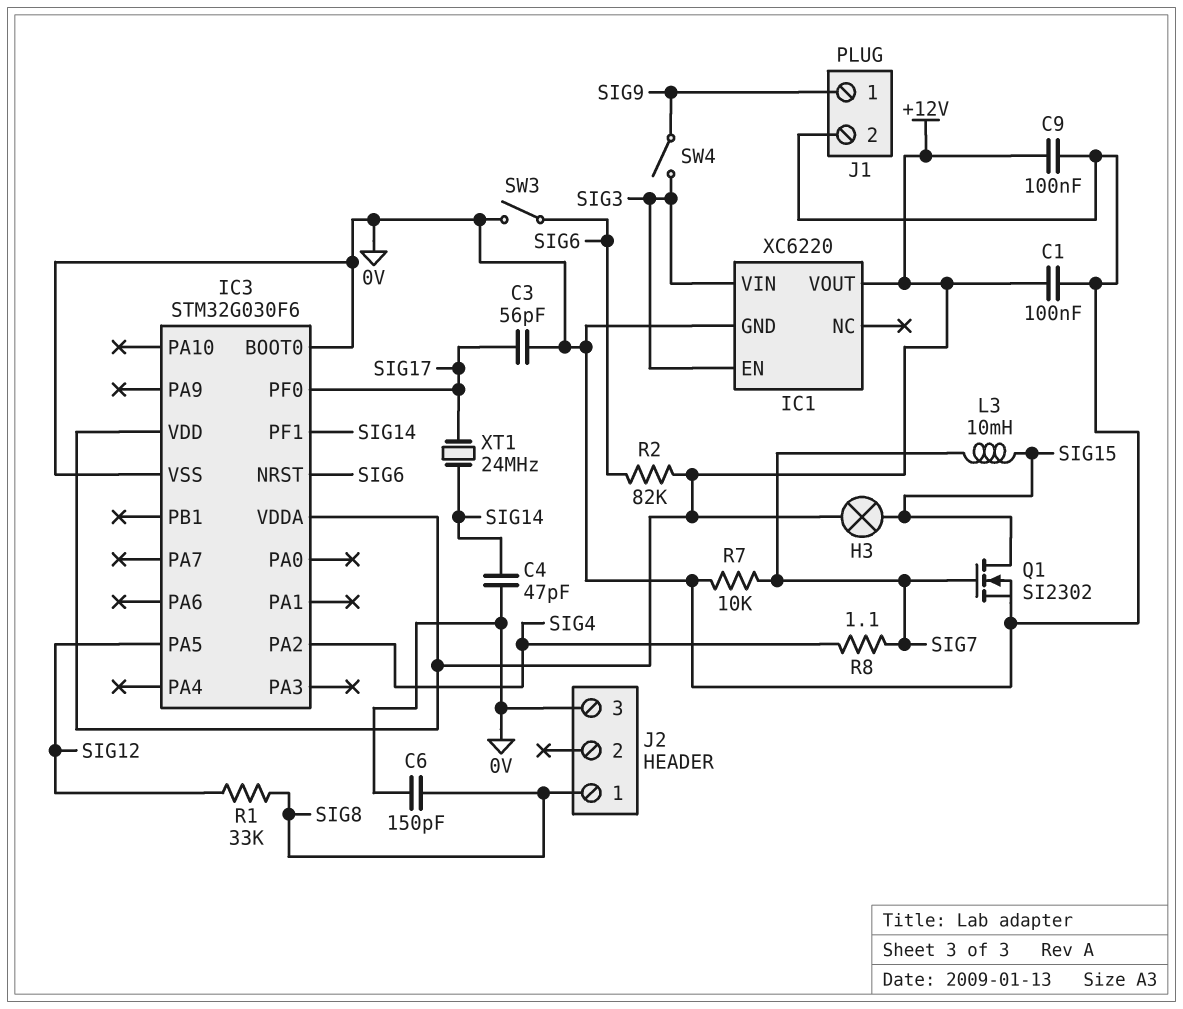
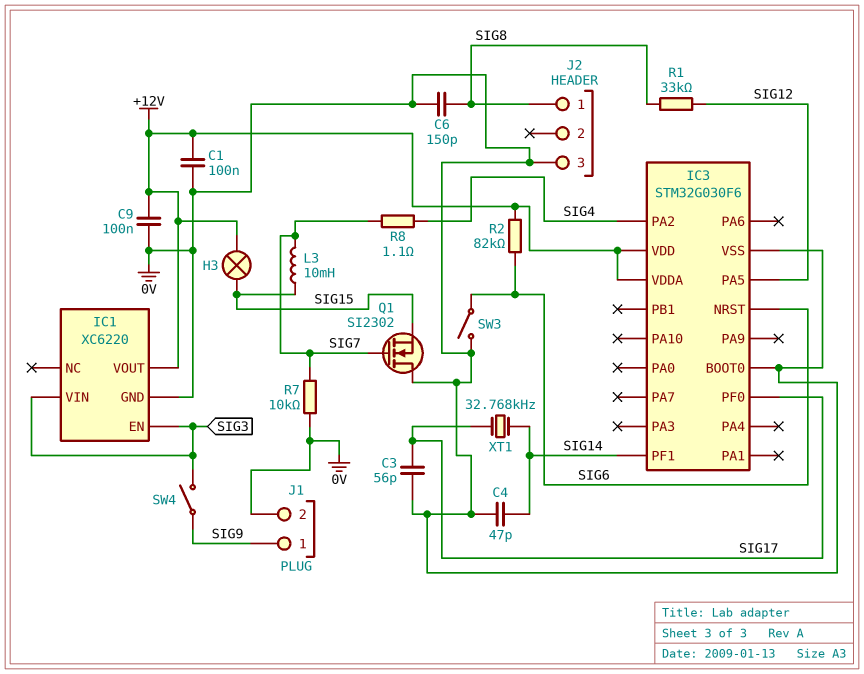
Q1: NMOS SI2302 (G SIG7, D SIG15, S 0V) -> NMOS SI2302 (G SIG7, D 0V, S SIG15)
XT1: 24MHz (SIG14, SIG17) -> 32.768kHz (SIG14, SIG17)

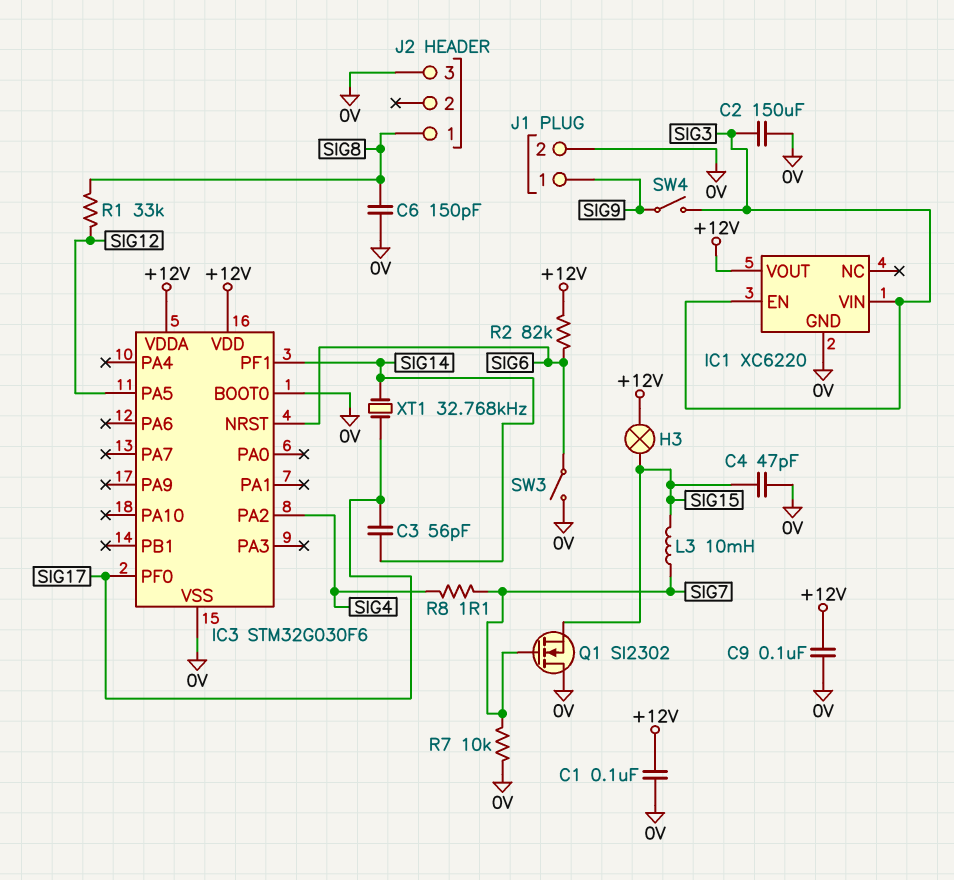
C2: none -> 150uF (0V, SIG3)
C3: 56pF (0V, SIG17) -> 56pF (SIG14, SIG17)
C4: 47pF (0V, SIG14) -> 47pF (0V, SIG15)

